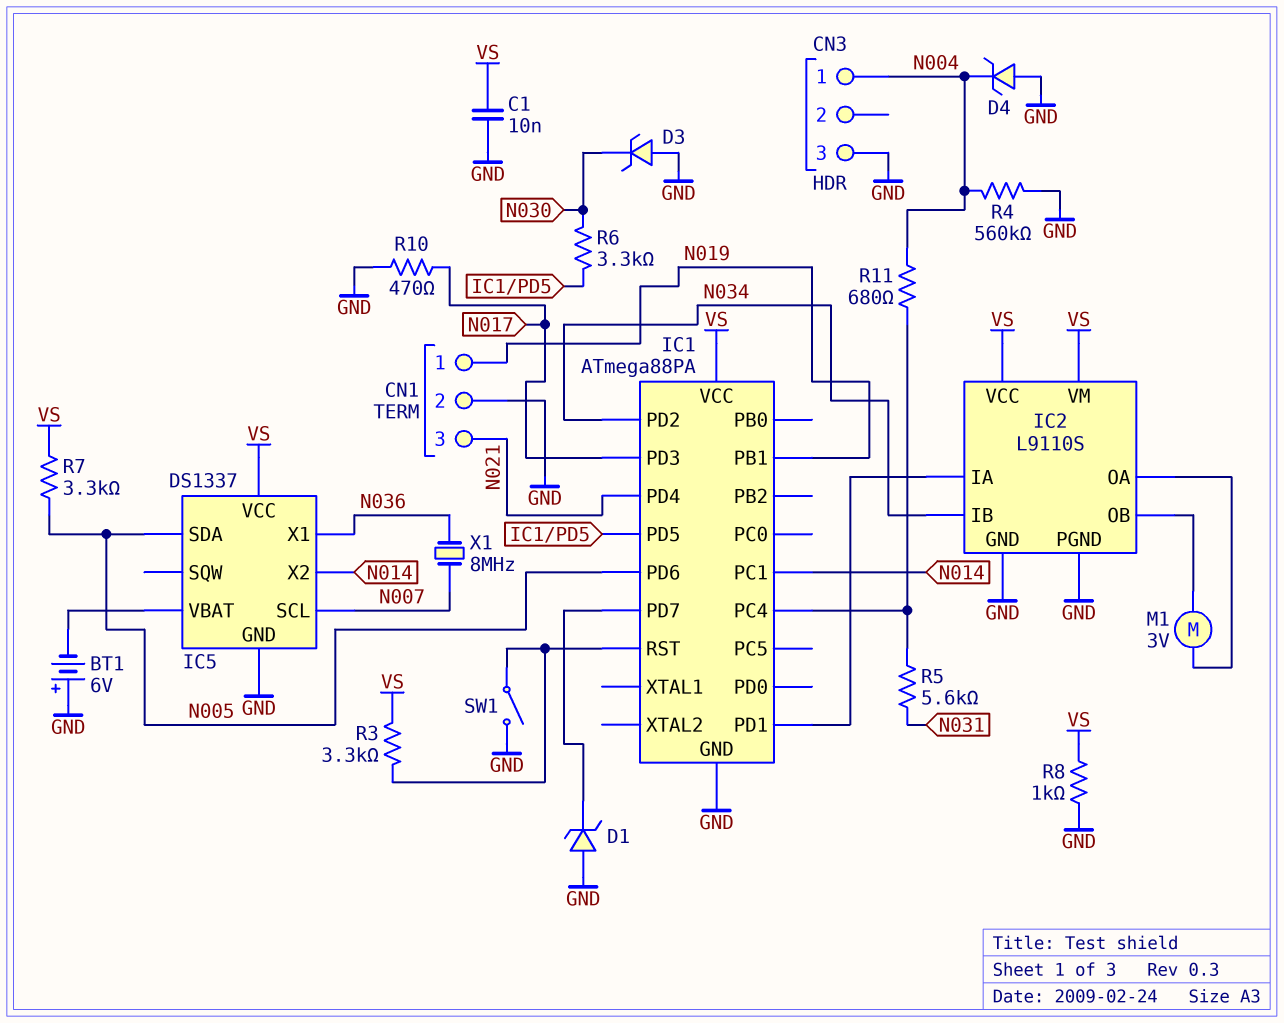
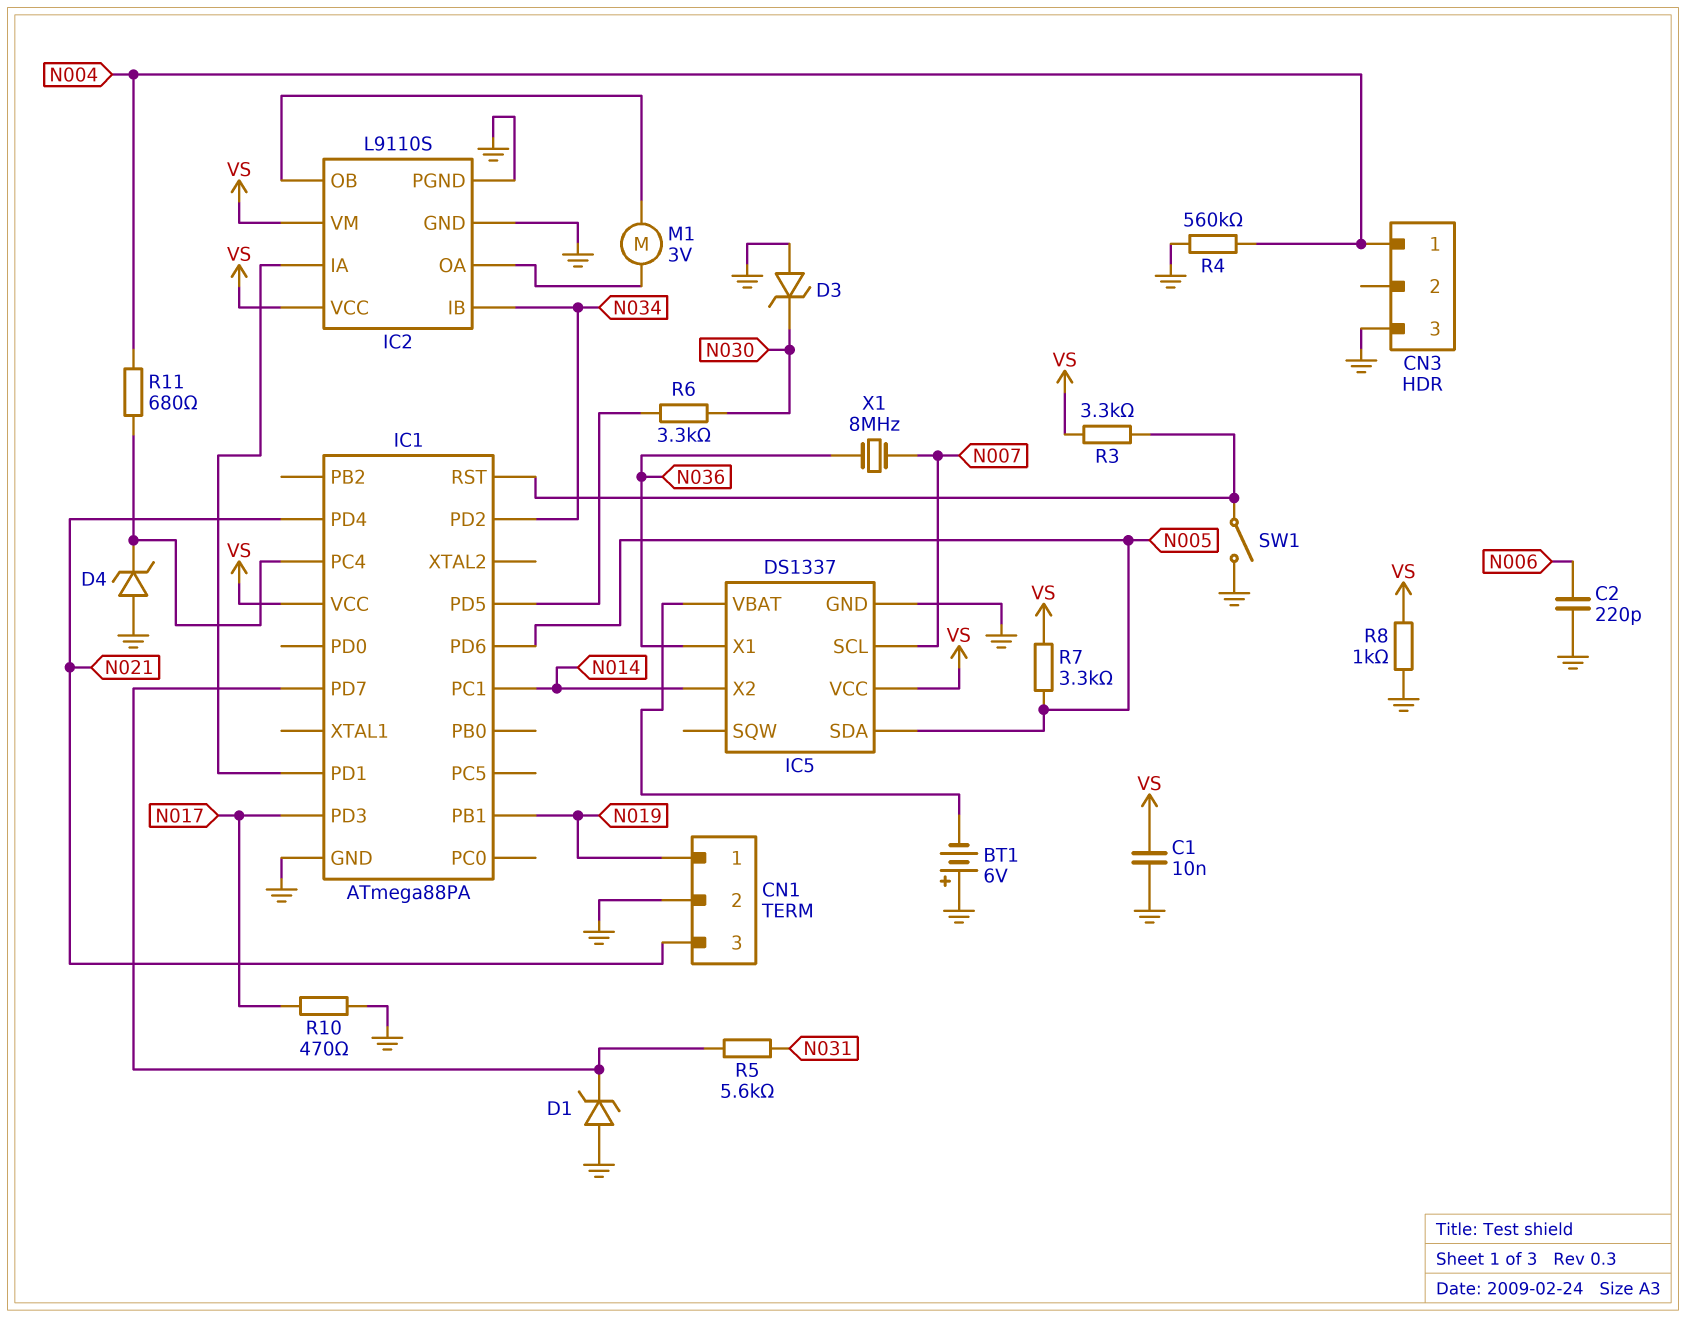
C2: none -> 220pF (GND, N006)
D4: zener (A GND, K N004) -> zener (A GND, K IC1/PC4)
R5: 5.6k (IC1/PC4, N031) -> 5.6k (IC1/PD7, N031)

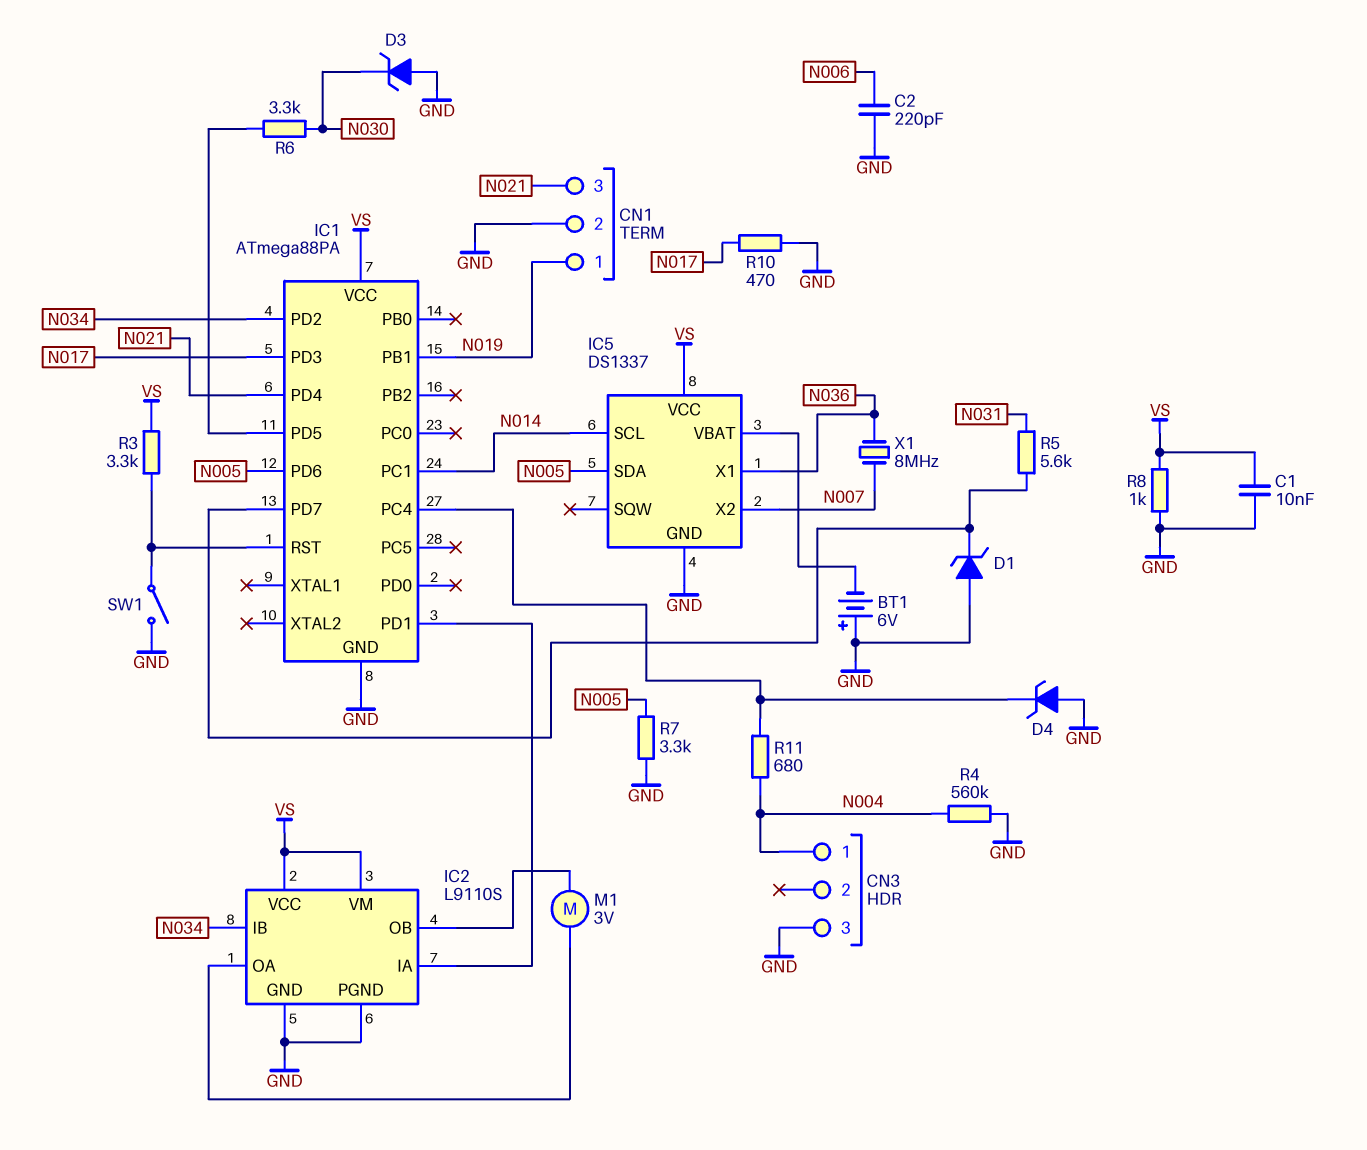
IC5 pin SCL: N007 -> N014
IC5 pin X2: N014 -> N007
R7: 3.3k (N005, VS) -> 3.3k (GND, N005)

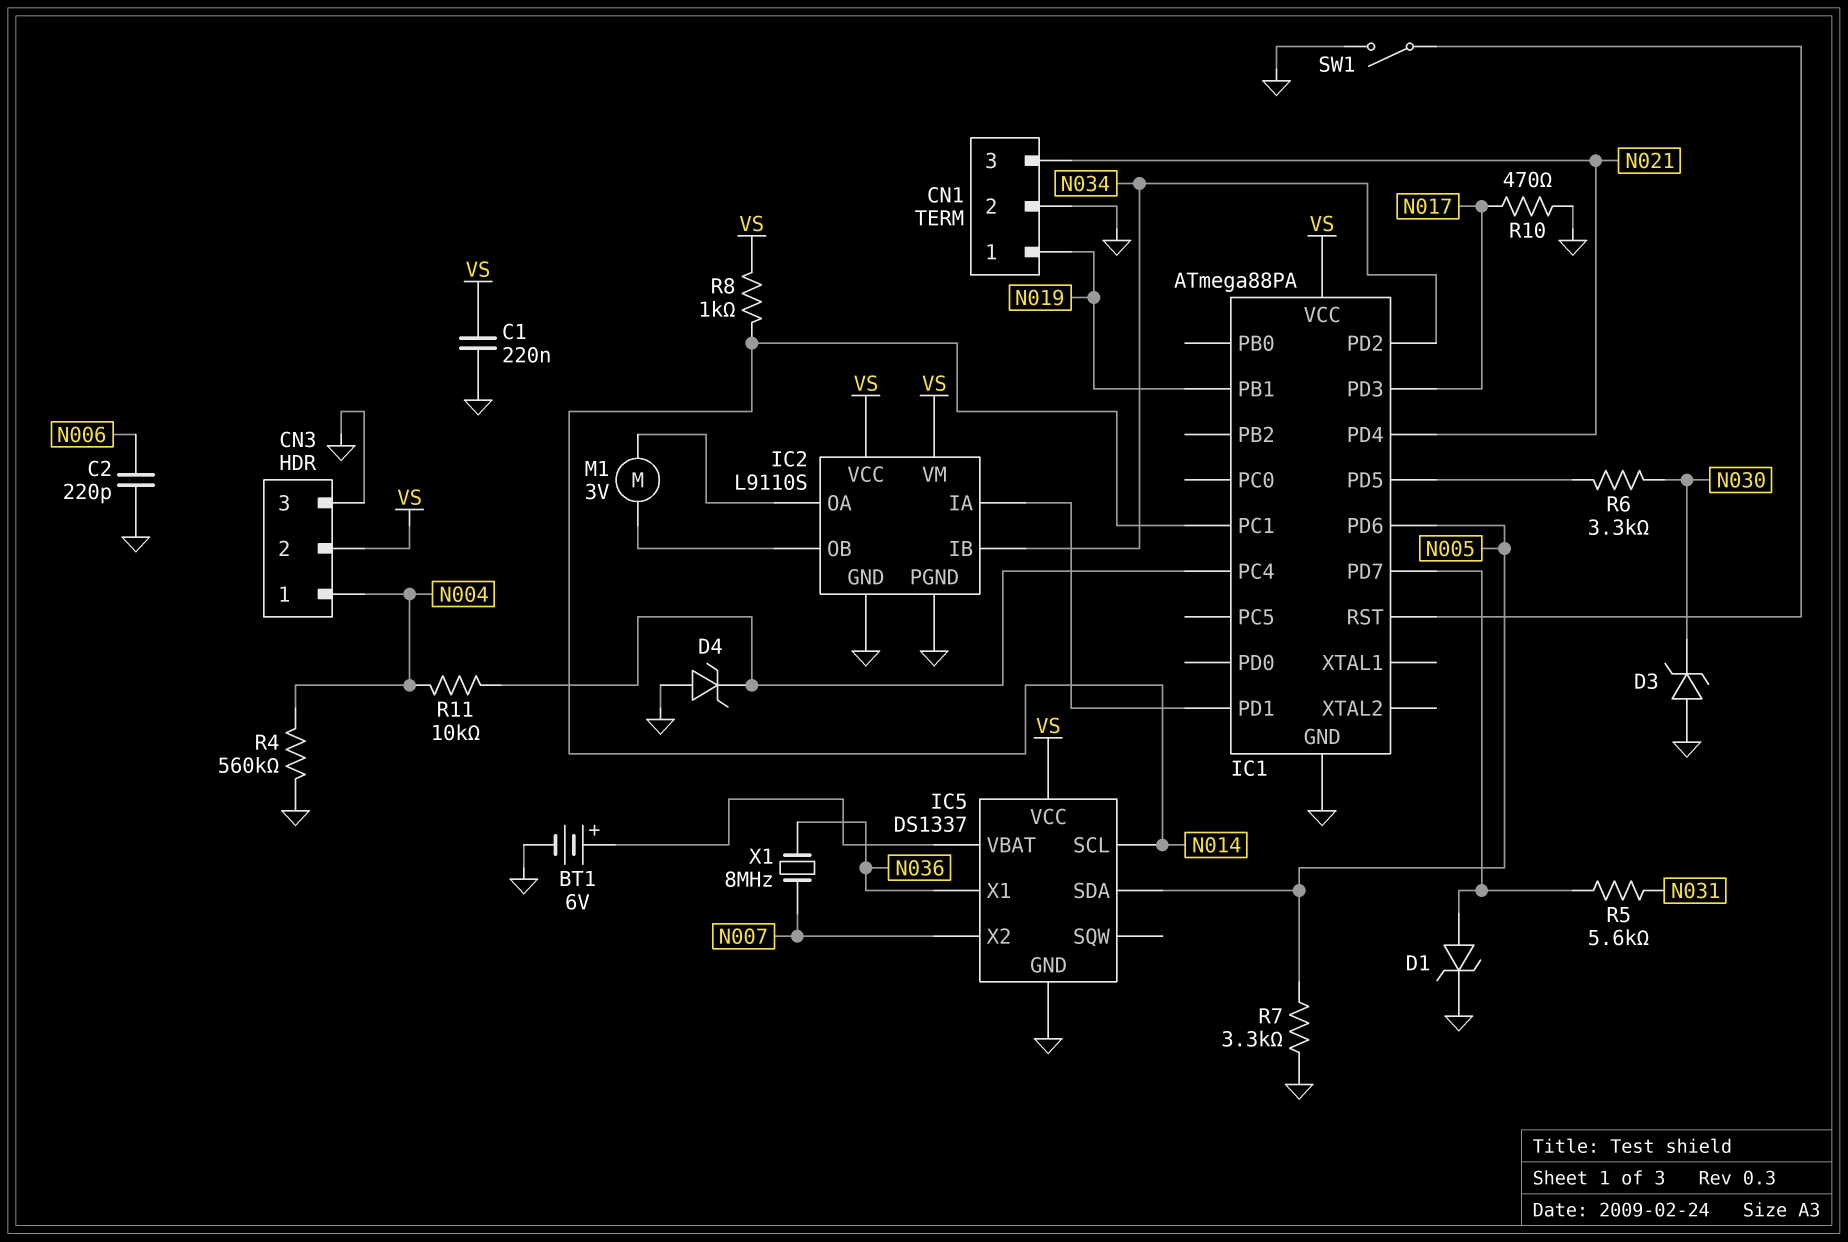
BT1: 6V (plus GND, minus IC5/VBAT) -> 6V (plus IC5/VBAT, minus GND)
C1: 10nF (GND, VS) -> 220nF (GND, VS)
CN3 pin 2: none -> VS
D1: zener (A GND, K IC1/PD7) -> zener (A IC1/PD7, K GND)
R3: 3.3k (IC1/RST, VS) -> none
R8: 1k (GND, VS) -> 1k (N014, VS)
R11: 680 (IC1/PC4, N004) -> 10k (IC1/PC4, N004)

